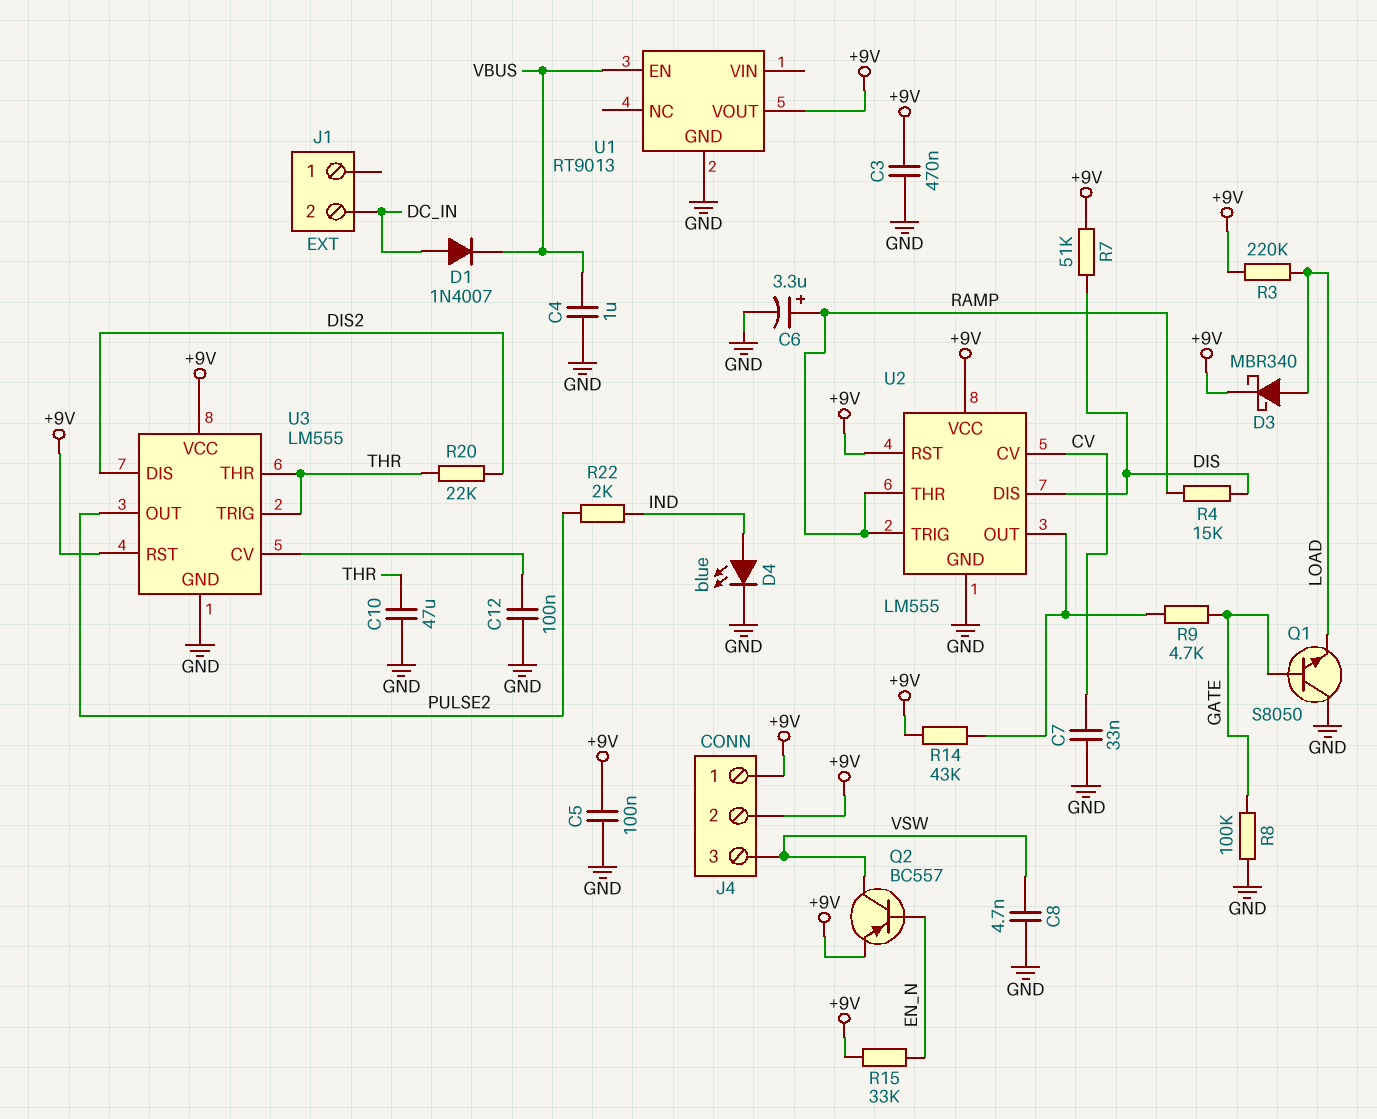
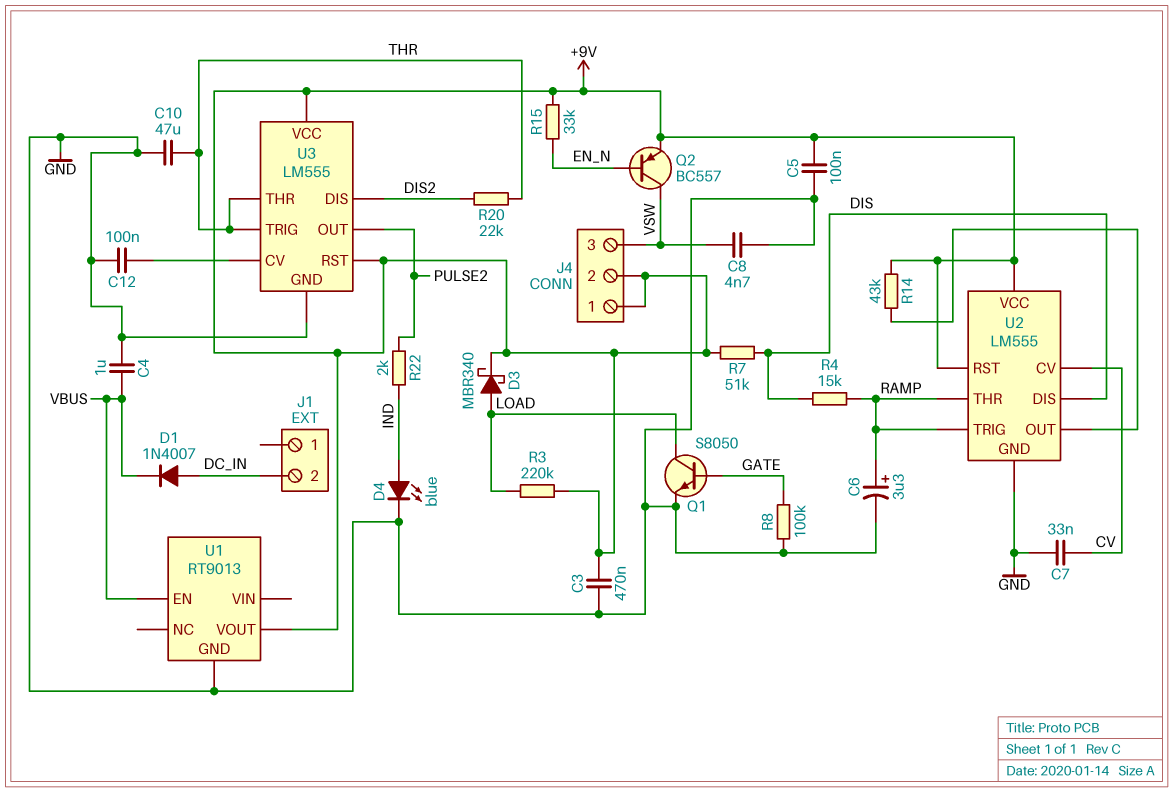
Q1: NPN S8050 (B GATE, C GND, E LOAD) -> NPN S8050 (B GATE, C LOAD, E GND)
R9: 4.7k (GATE, U2/OUT) -> none

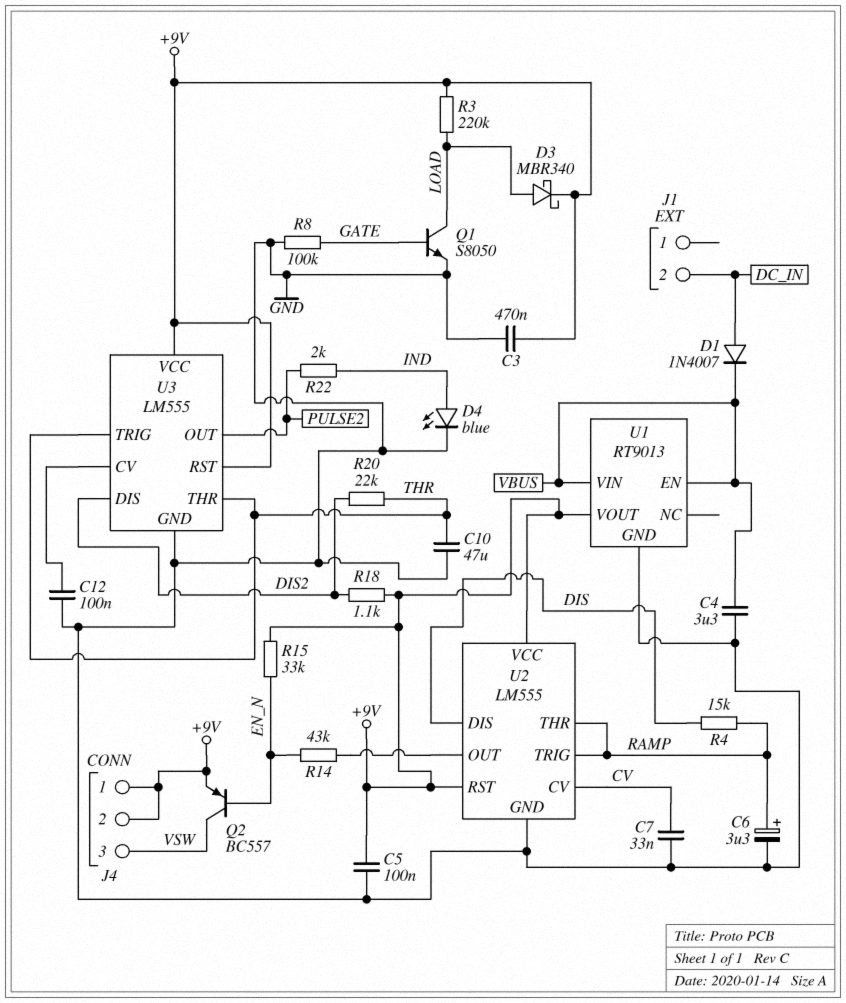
C4: 1uF (GND, VBUS) -> 3.3uF (GND, VBUS)
C8: 4.7nF (GND, VSW) -> none
R7: 51k (+9V, DIS) -> none
R14: 43k (+9V, U2/OUT) -> 43k (EN_N, U2/OUT)
R18: none -> 1.1k (+9V, DIS2)
U1 pin VIN: none -> VBUS

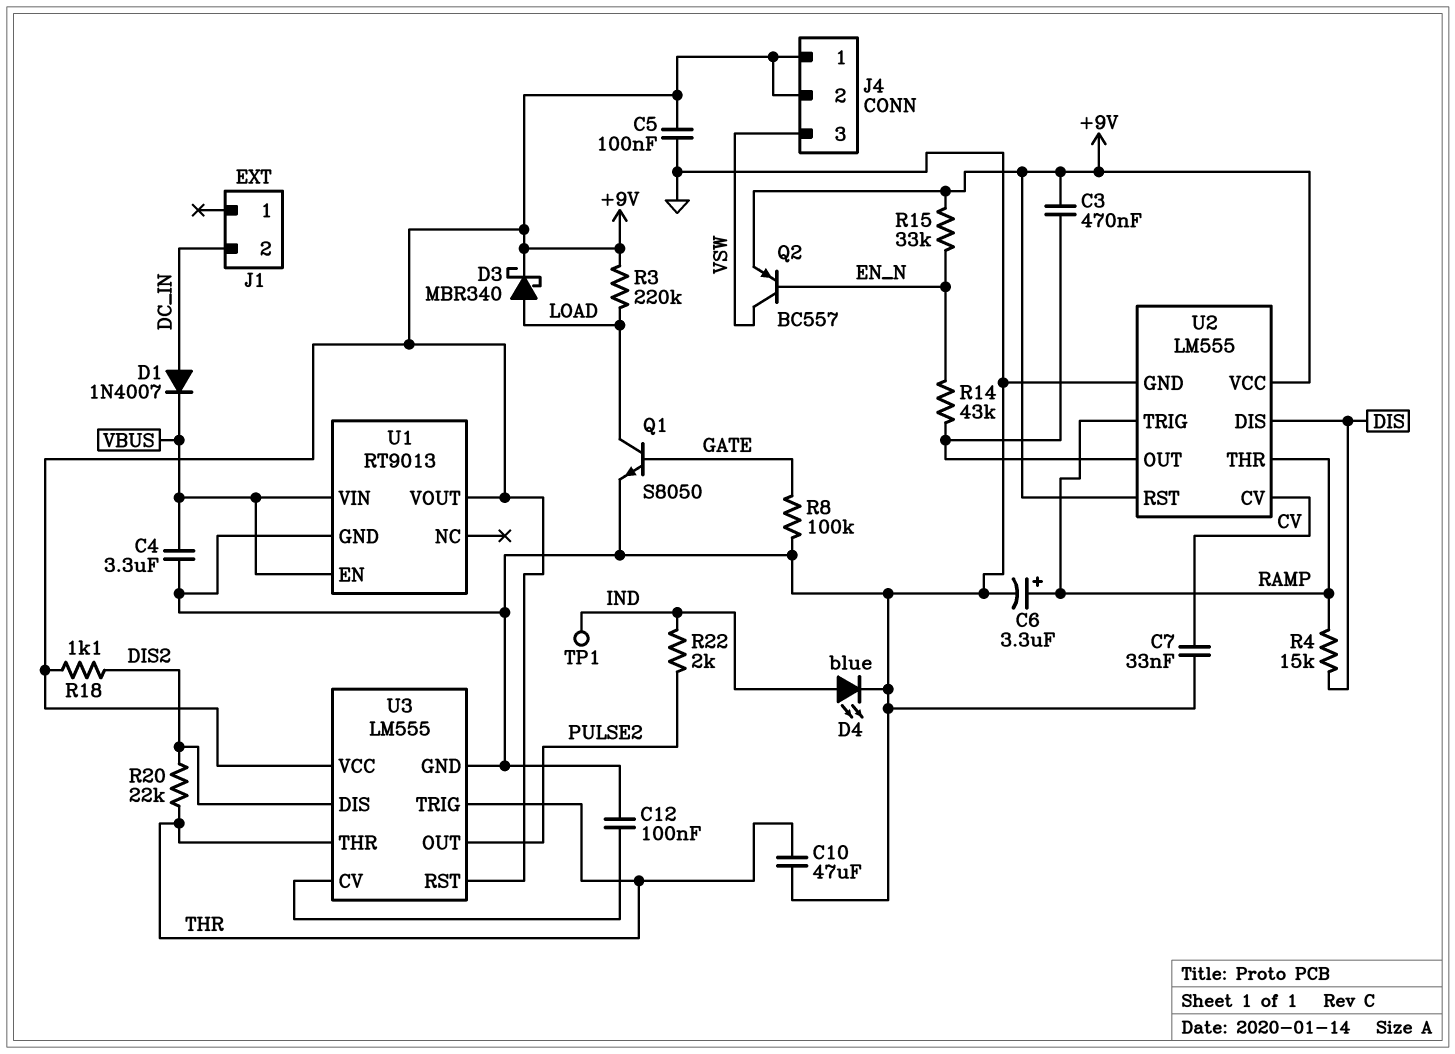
C3: 470nF (+9V, GND) -> 470nF (+9V, U2/OUT)
TP1: none -> test point (IND)

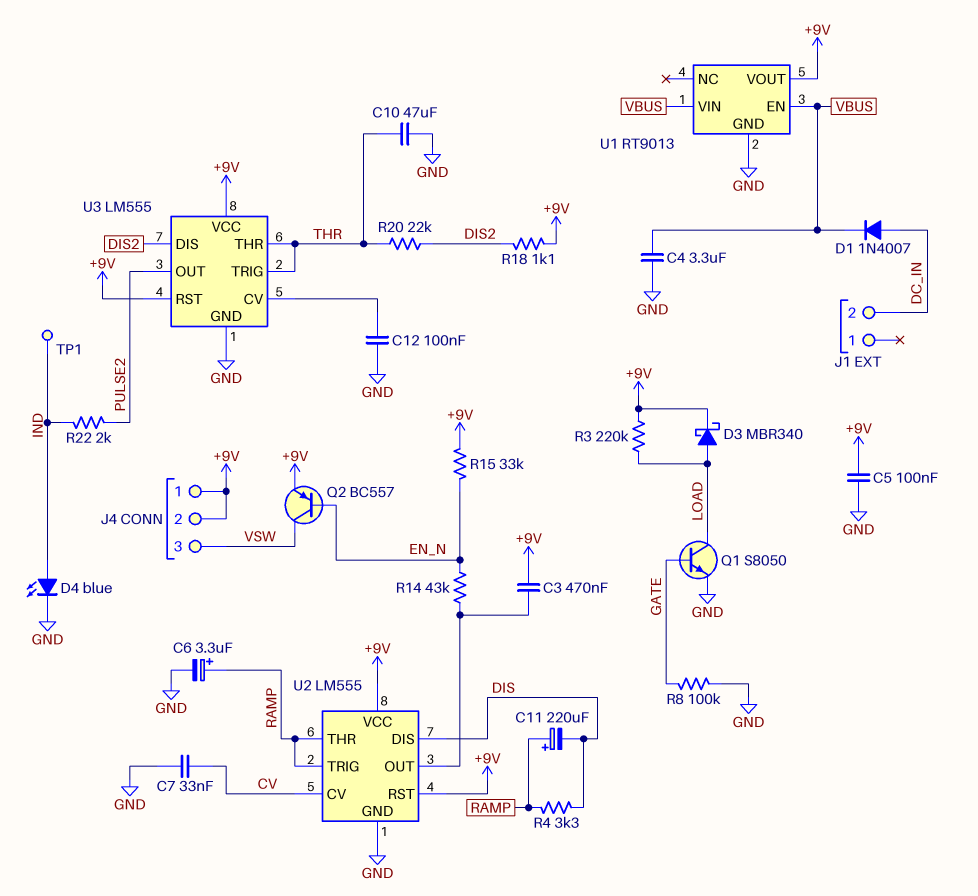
C11: none -> 220uF (plus RAMP, minus DIS)
R4: 15k (DIS, RAMP) -> 3.3k (DIS, RAMP)

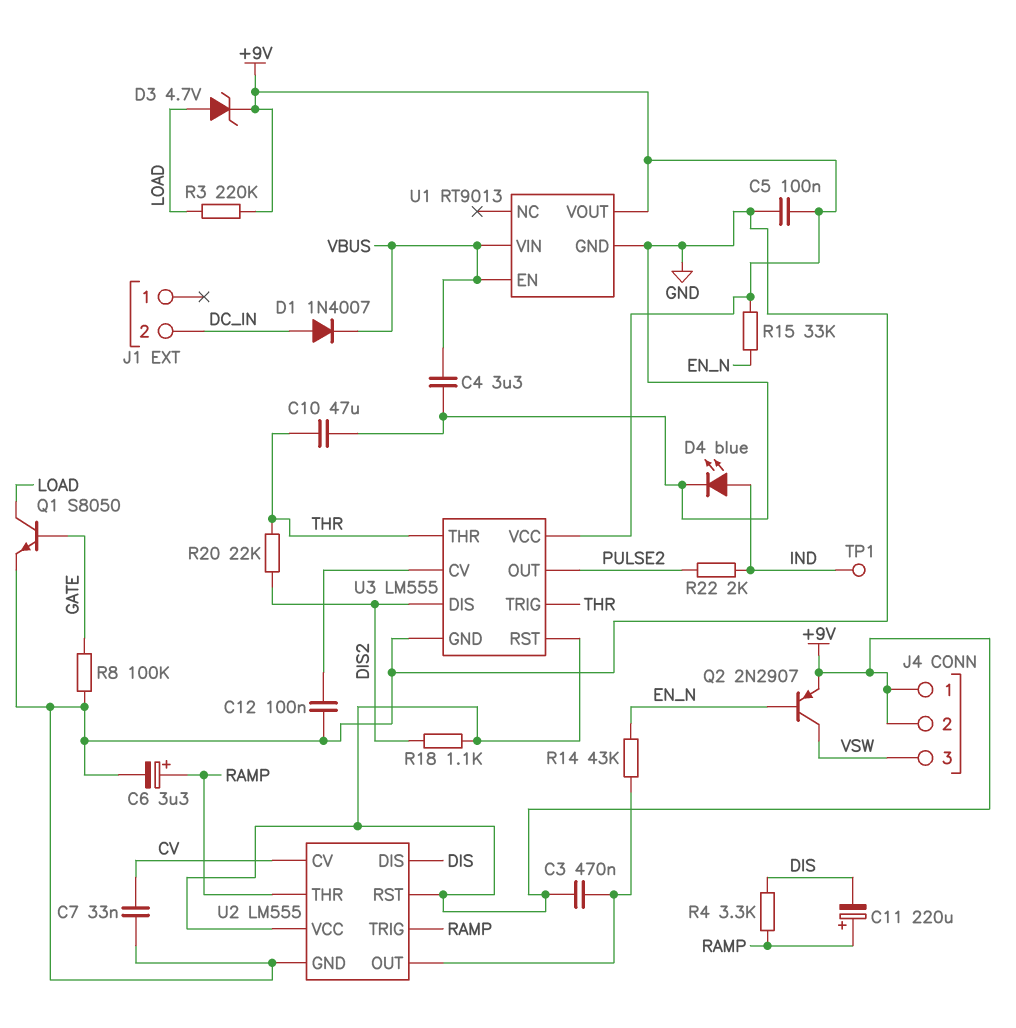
D3: schottky MBR340 (A LOAD, K +9V) -> zener 4.7V (A LOAD, K +9V)
Q2: PNP BC557 (B EN_N, C VSW, E +9V) -> PNP 2N2907 (B EN_N, C VSW, E +9V)

